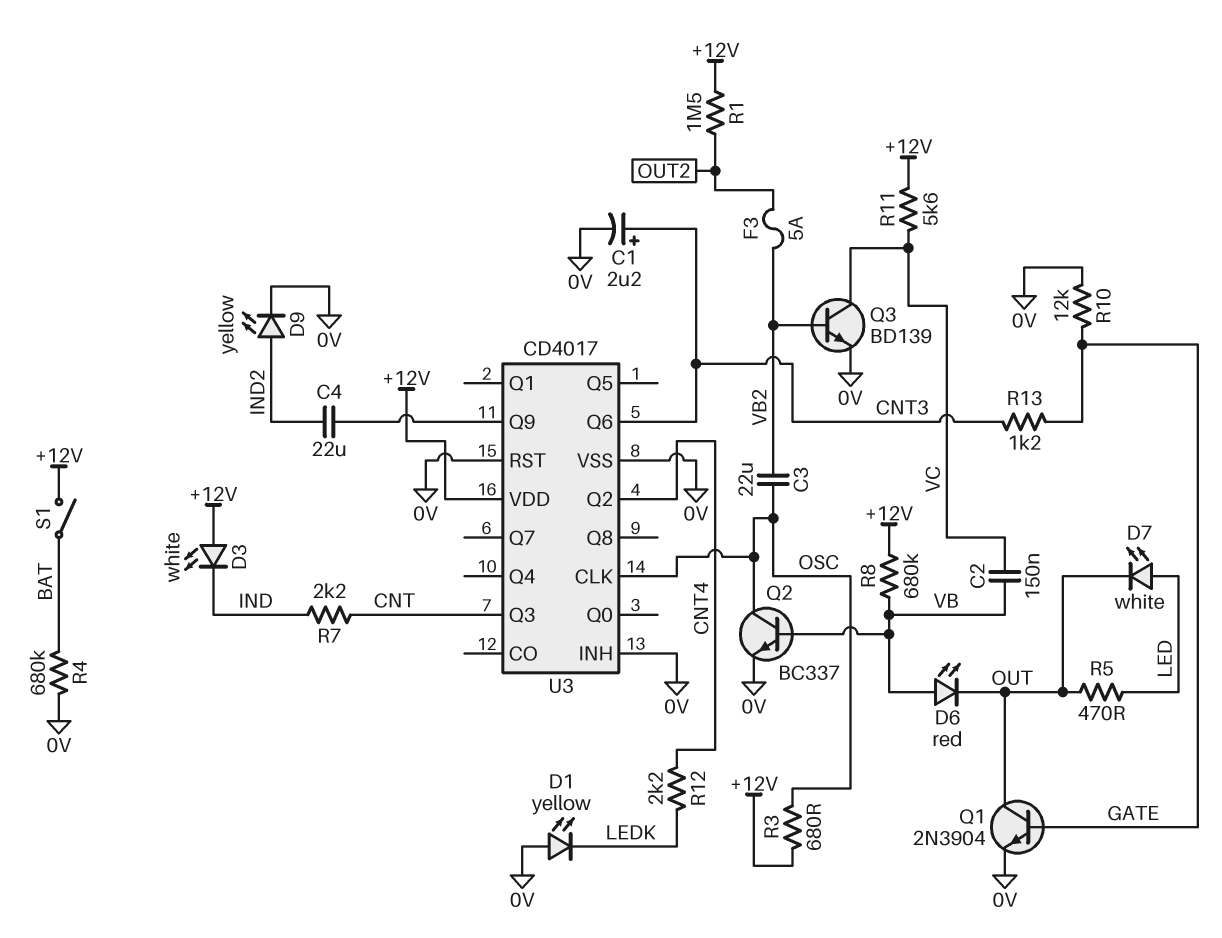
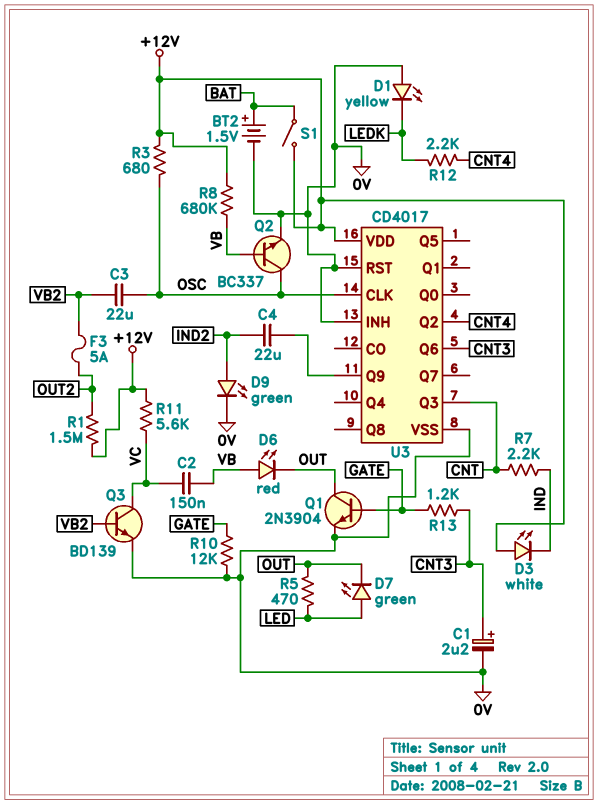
BT2: none -> 1.5V (plus BAT, minus 0V)
D7: LED white (A LED, K OUT) -> LED green (A LED, K OUT)
D9: LED yellow (A IND2, K 0V) -> LED green (A IND2, K 0V)
R4: 680k (0V, BAT) -> none

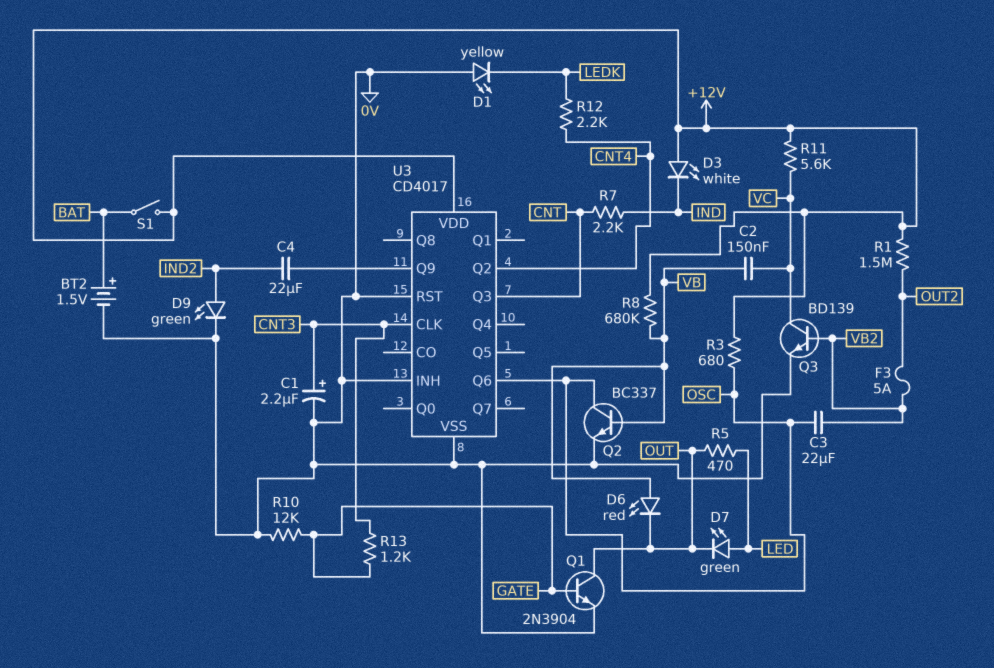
U3 pin CLK: OSC -> CNT3
U3 pin Q6: CNT3 -> OSC

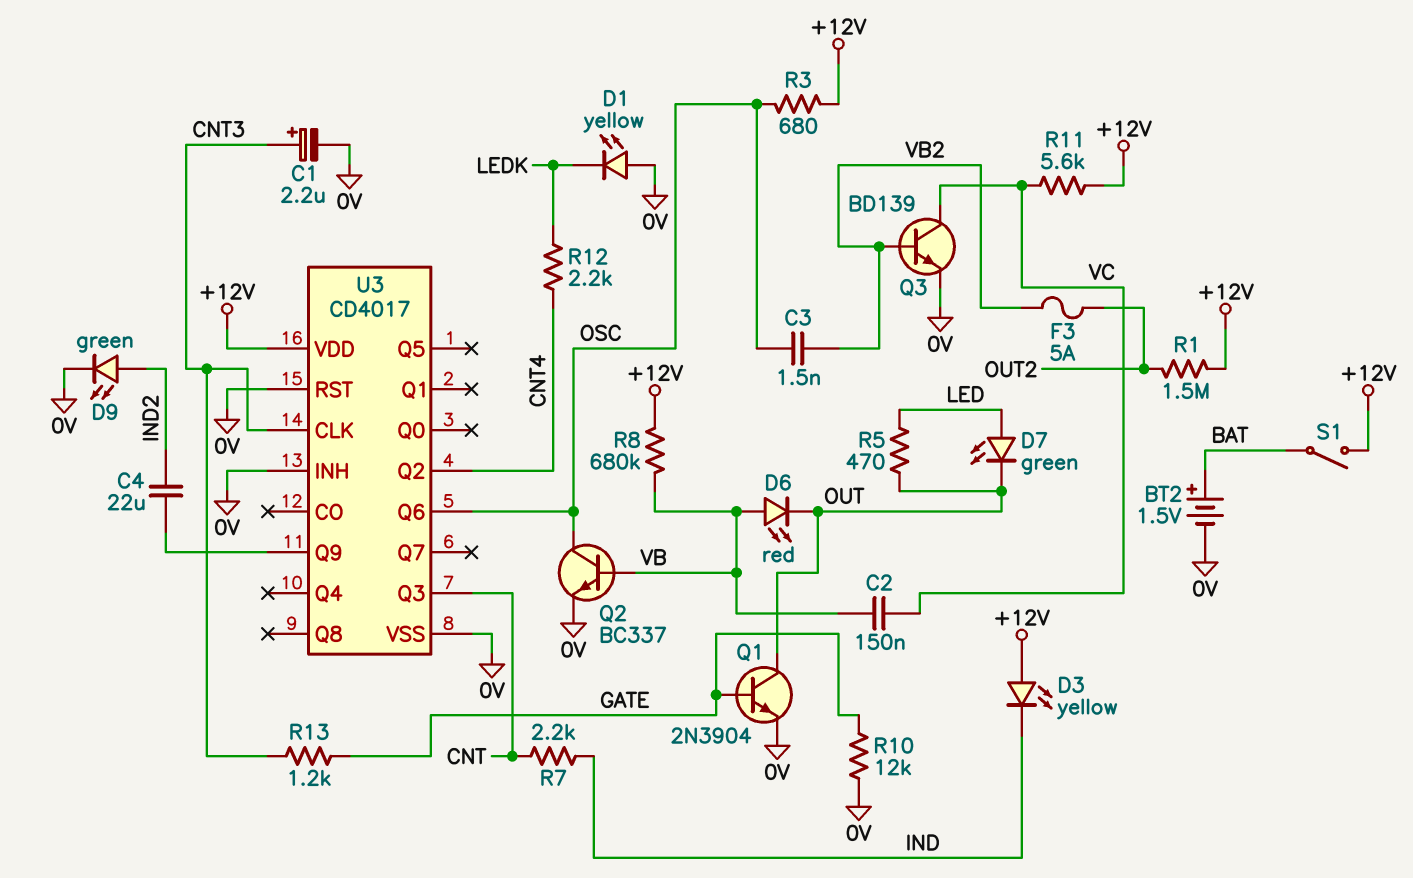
C3: 22uF (OSC, VB2) -> 1.5nF (OSC, VB2)
D3: LED white (A +12V, K IND) -> LED yellow (A +12V, K IND)

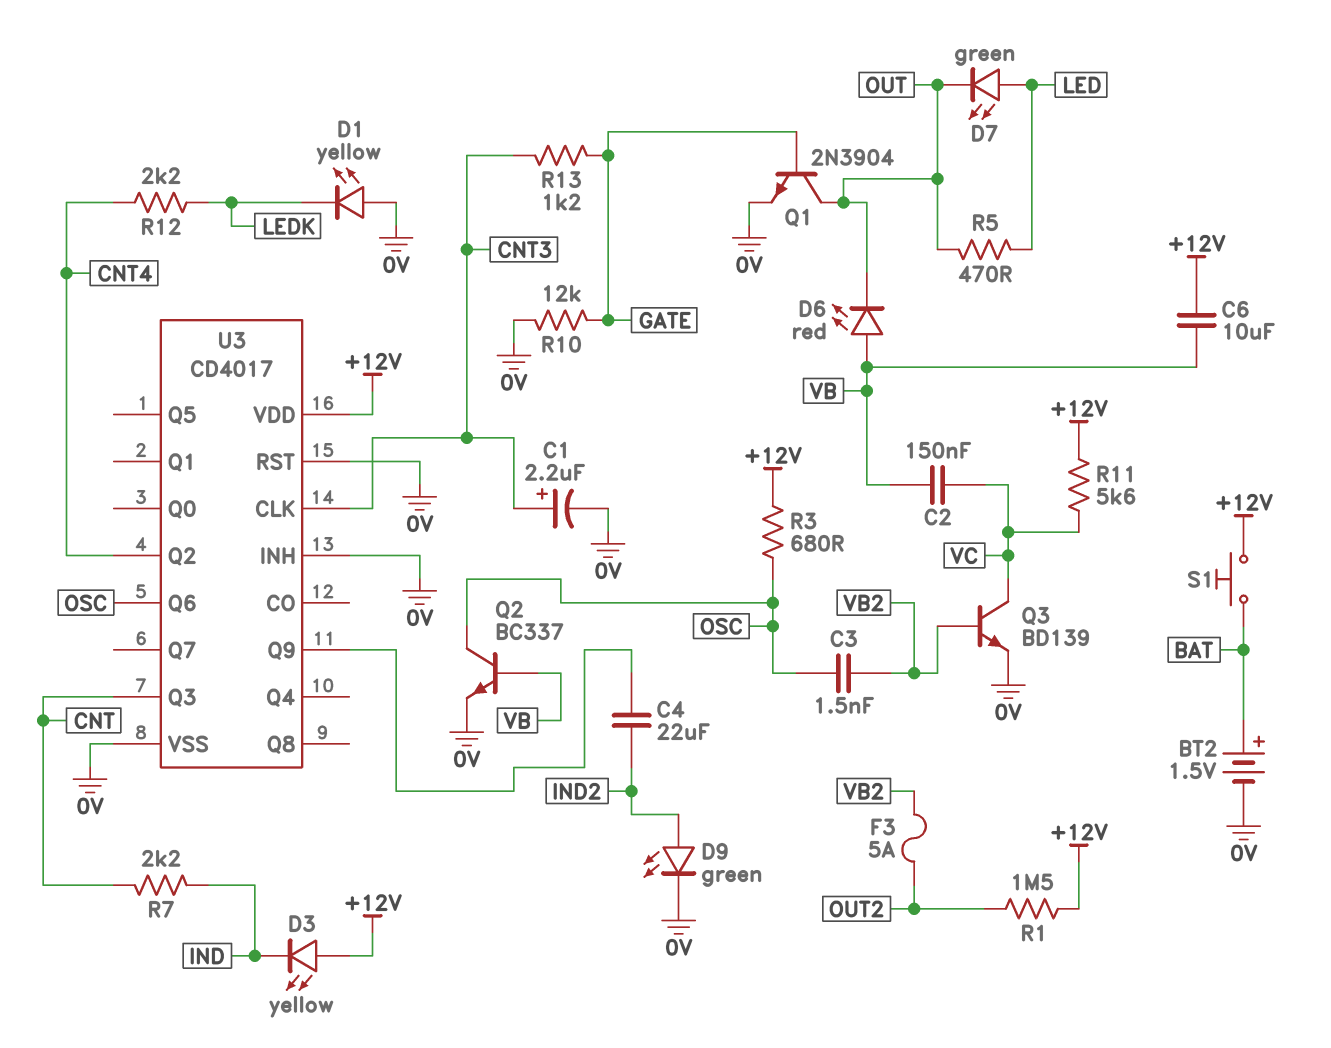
C6: none -> 10uF (+12V, VB)
R8: 680k (+12V, VB) -> none
S1: switch (+12V, BAT) -> button (+12V, BAT)

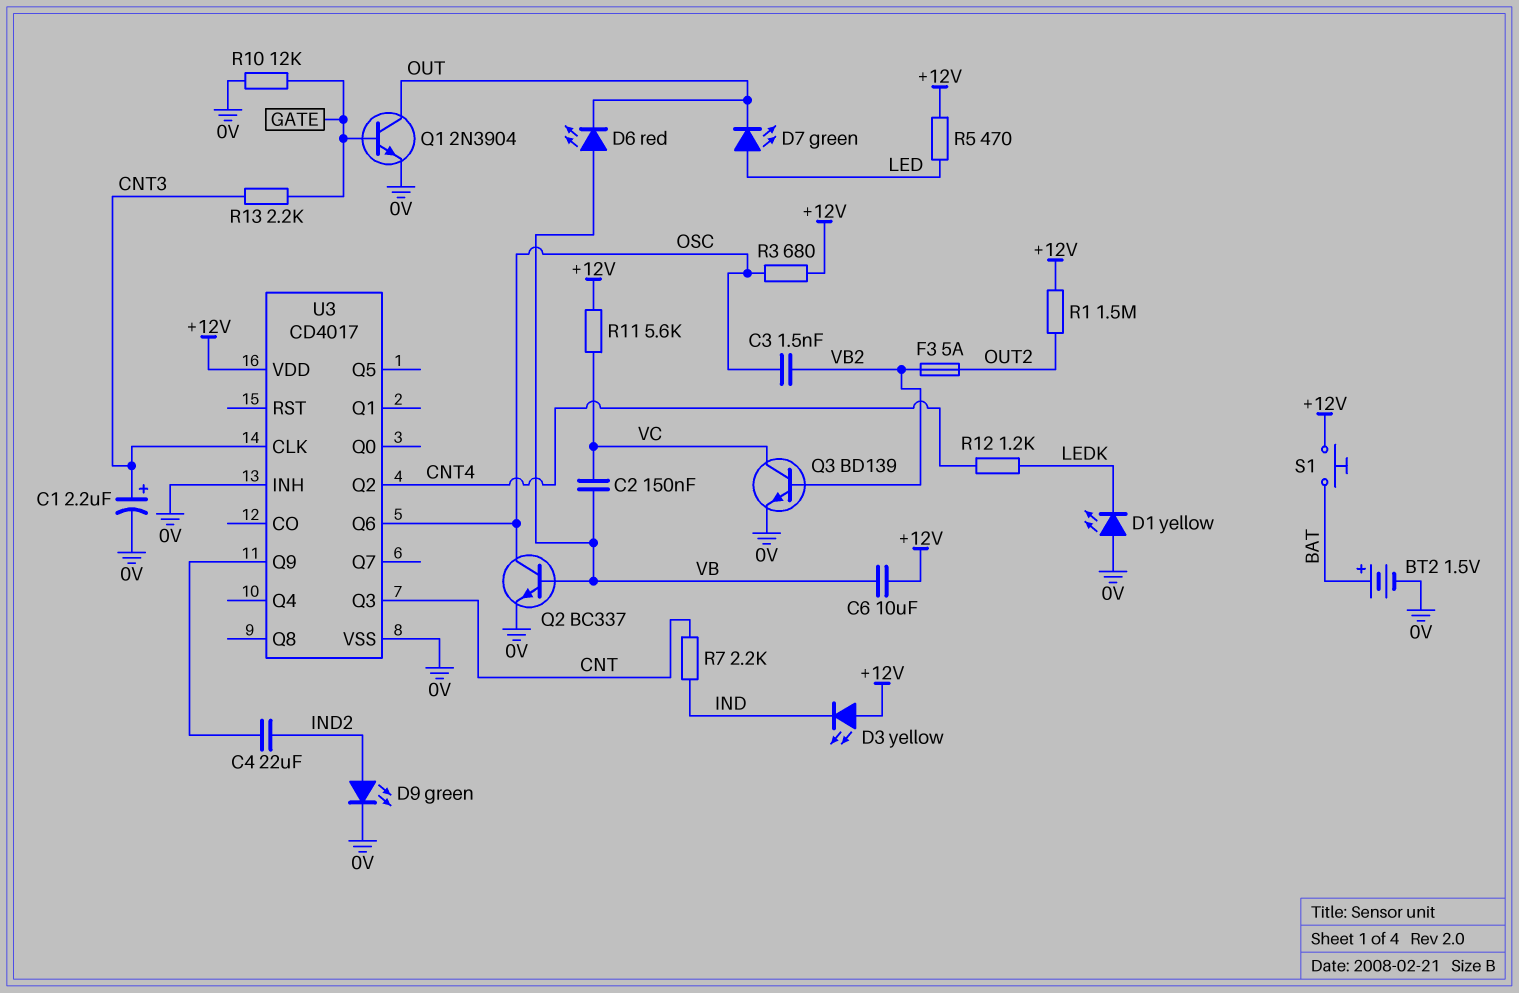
R5: 470 (LED, OUT) -> 470 (+12V, LED)
R12: 2.2k (CNT4, LEDK) -> 1.2k (CNT4, LEDK)
R13: 1.2k (CNT3, GATE) -> 2.2k (CNT3, GATE)
U3 pin RST: 0V -> none

